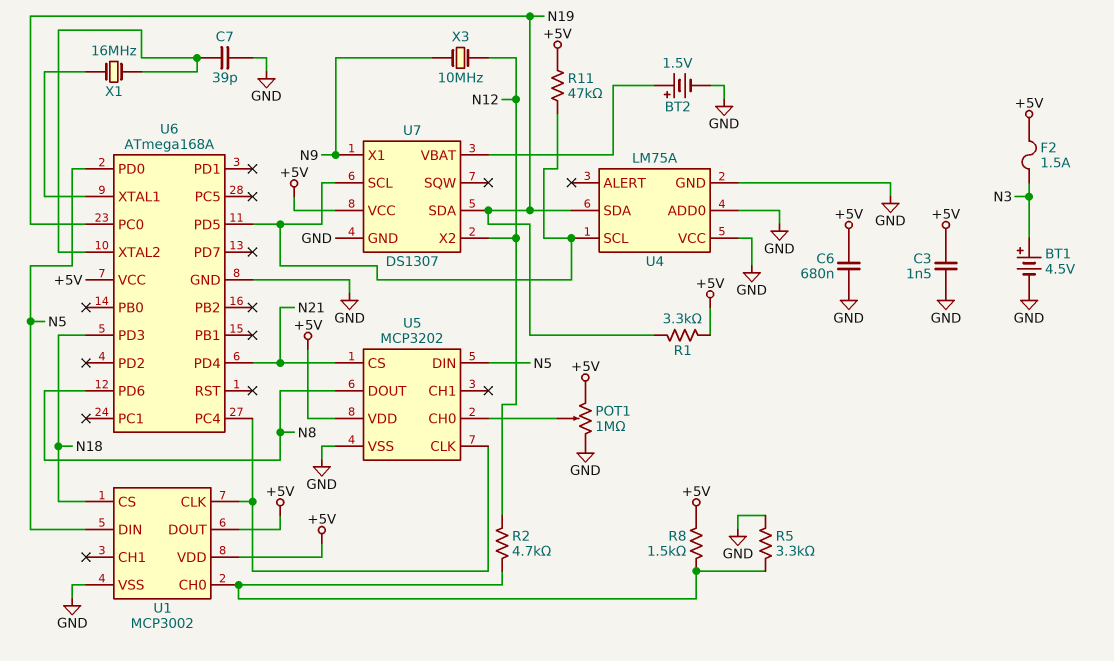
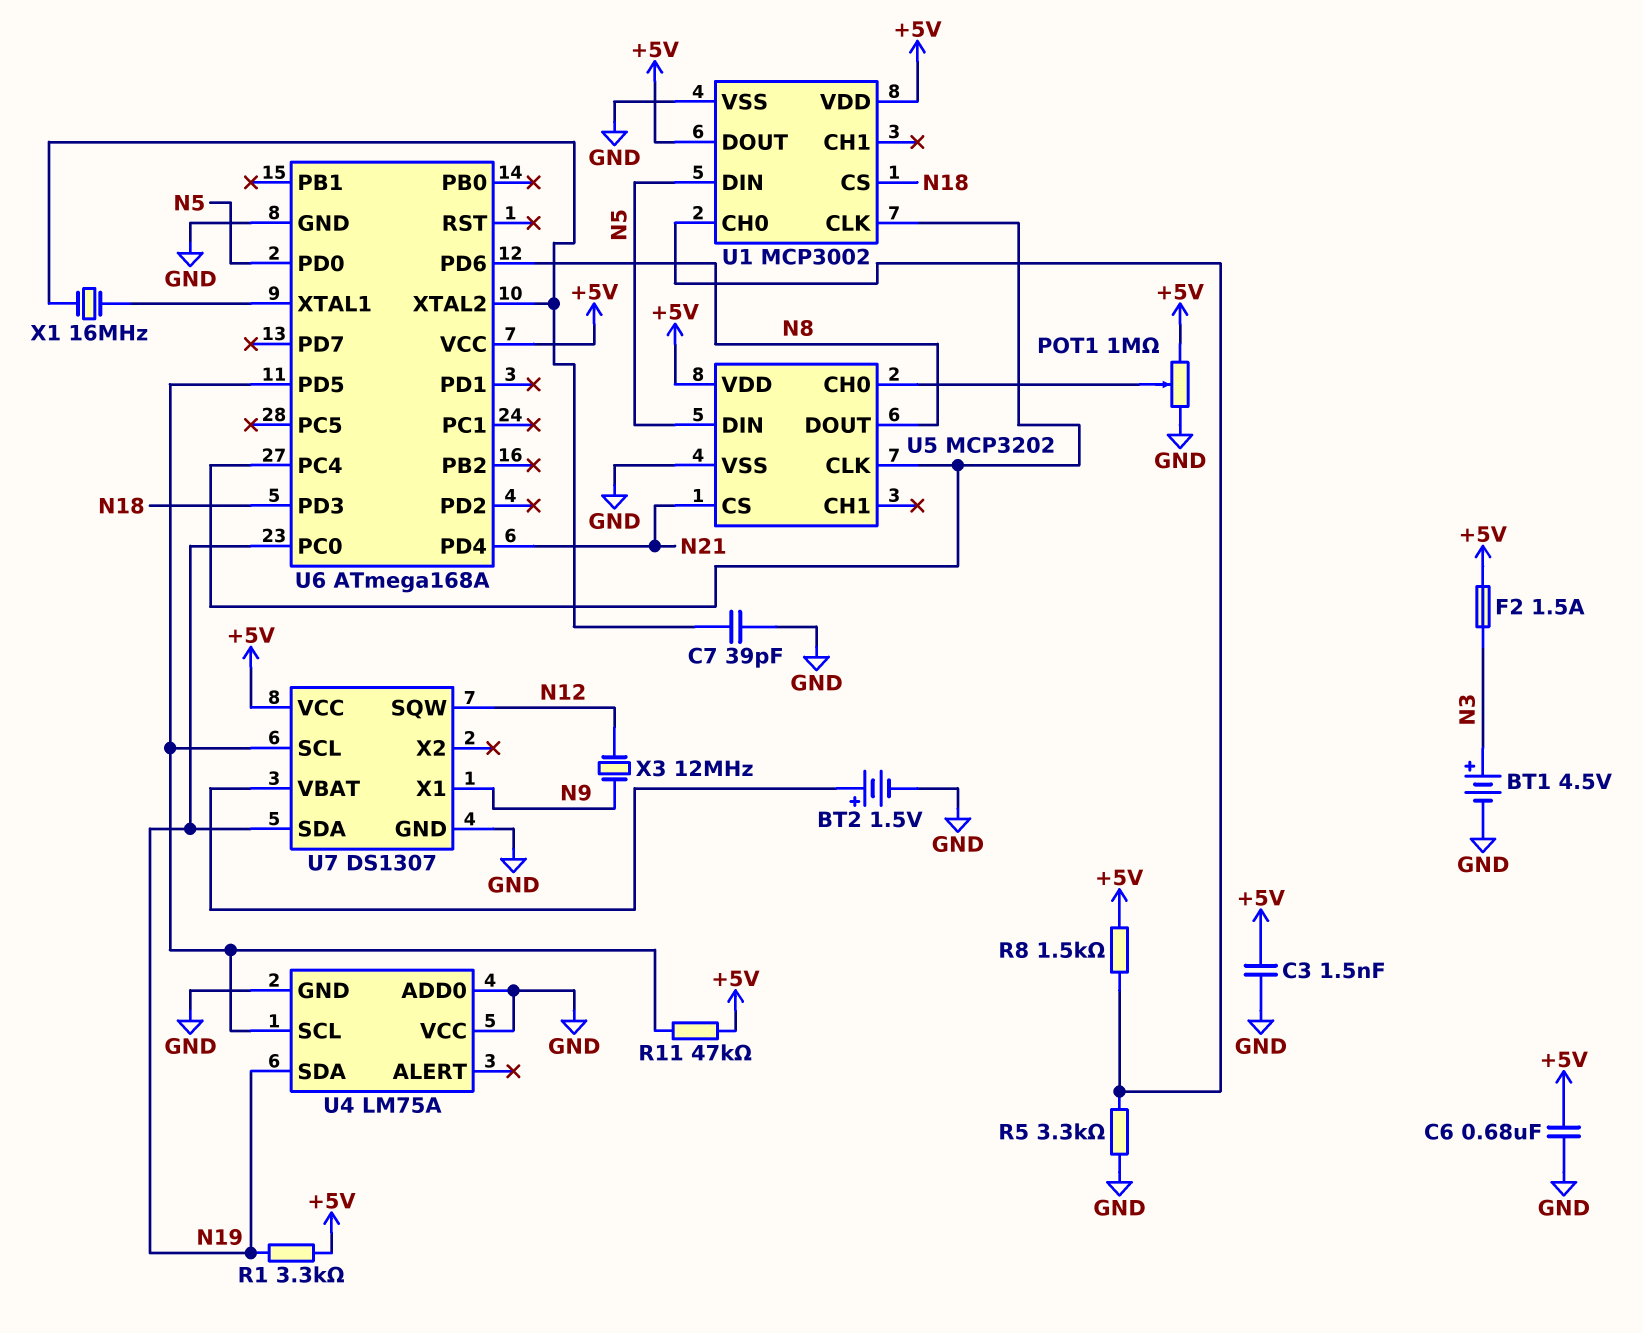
R2: 4.7k (N12, U1/CH0) -> none
U7 pin SQW: none -> N12
U7 pin X2: N12 -> none
X3: 10MHz (N9, N12) -> 12MHz (N9, N12)

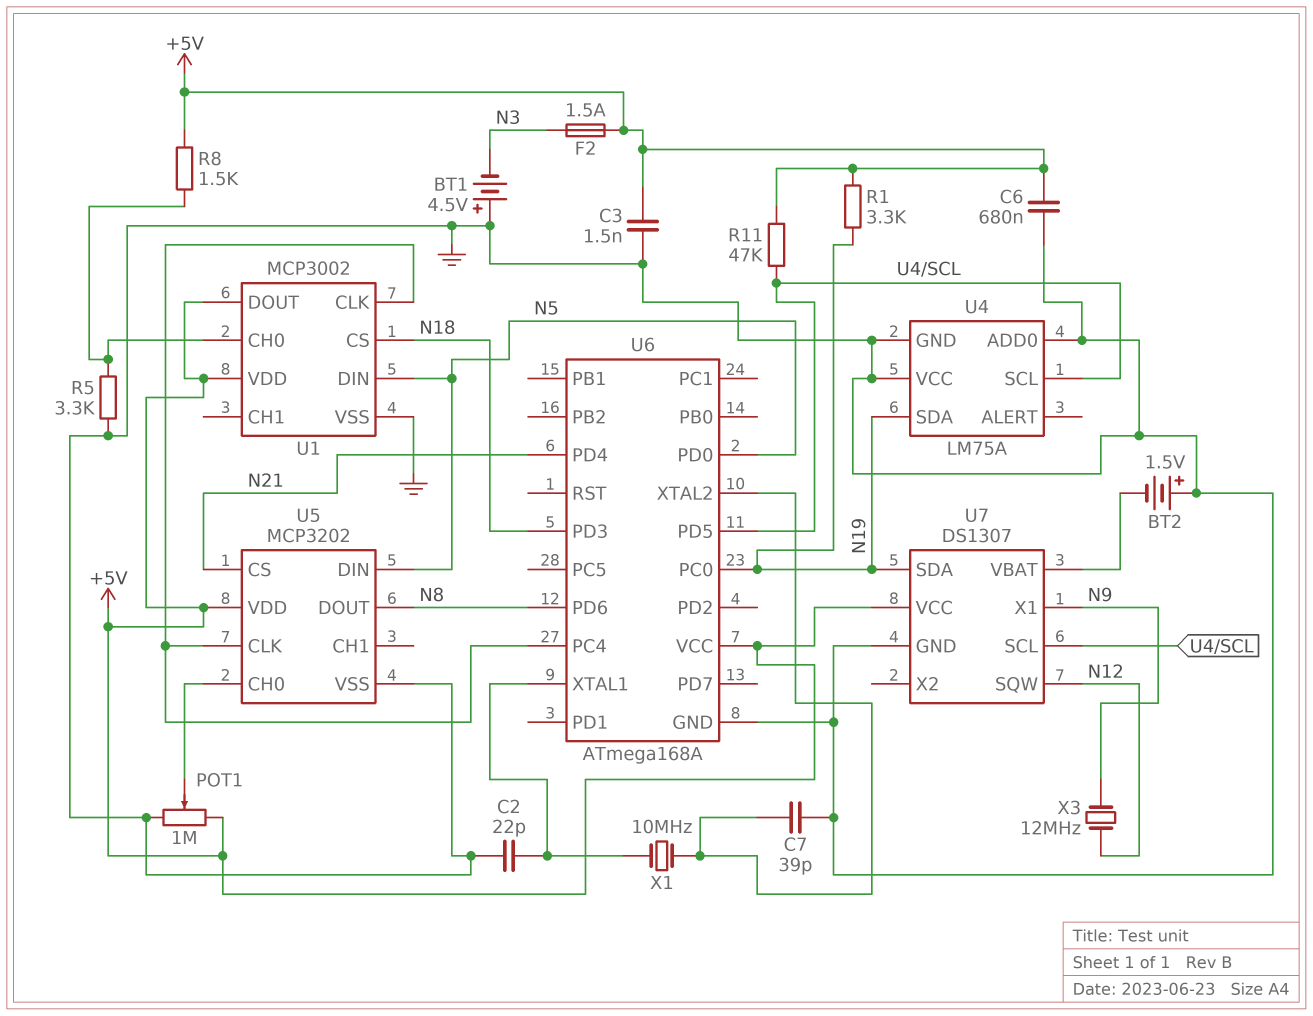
BT1: 4.5V (plus N3, minus GND) -> 4.5V (plus GND, minus N3)
BT2: 1.5V (plus U7/VBAT, minus GND) -> 1.5V (plus GND, minus U7/VBAT)
C2: none -> 22pF (GND, U6/XTAL1)
X1: 16MHz (U6/XTAL1, U6/XTAL2) -> 10MHz (U6/XTAL1, U6/XTAL2)

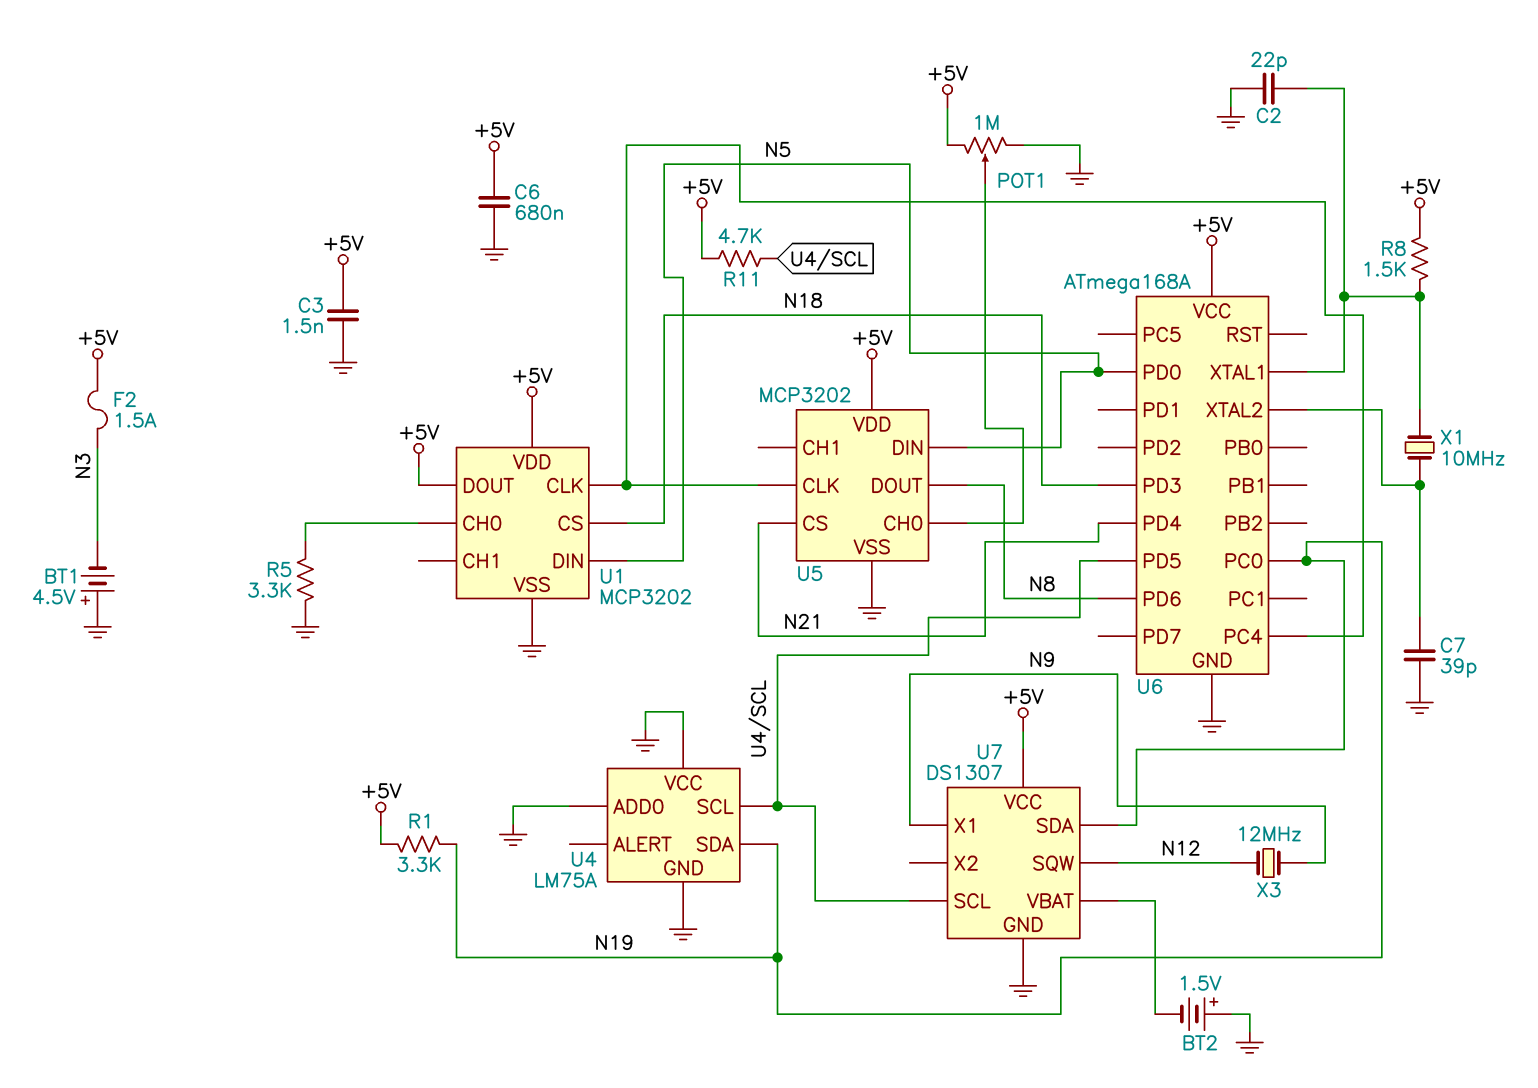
R8: 1.5k (+5V, U1/CH0) -> 1.5k (+5V, U6/XTAL1)
R11: 47k (+5V, U4/SCL) -> 4.7k (+5V, U4/SCL)
U1: MCP3002 -> MCP3202

